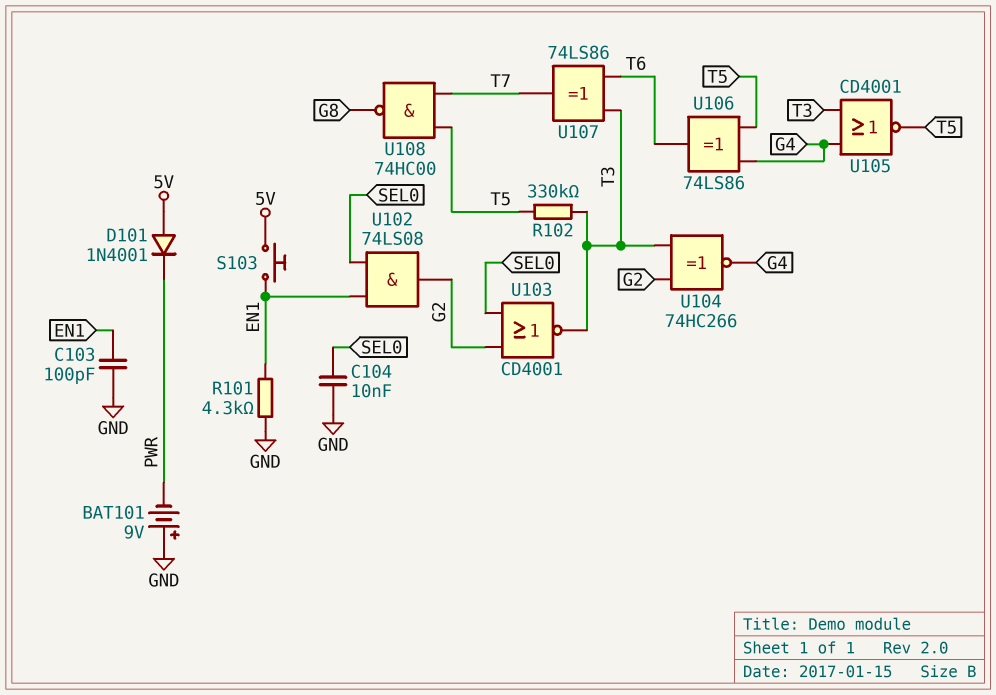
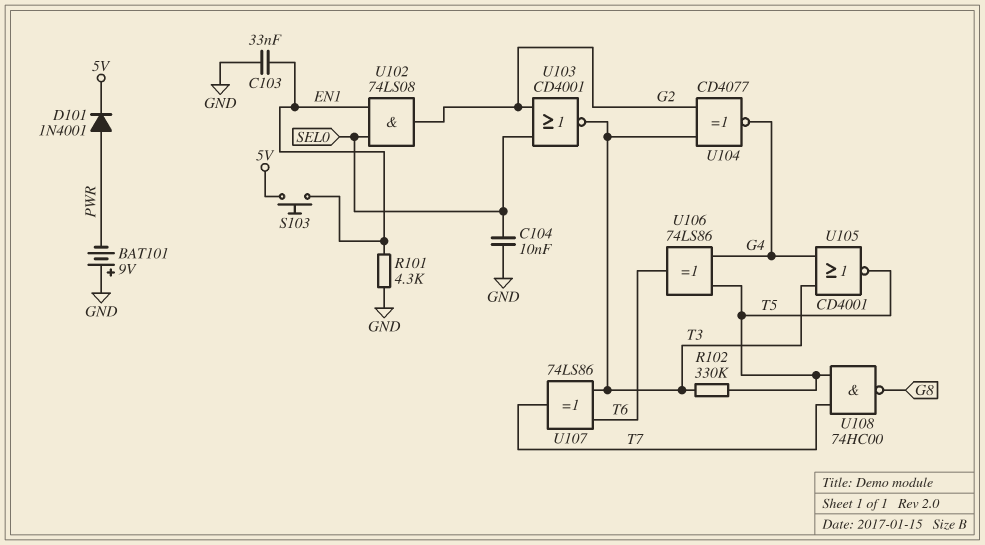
C103: 100pF (EN1, GND) -> 33nF (EN1, GND)
D101: diode 1N4001 (A 5V, K PWR) -> diode 1N4001 (A PWR, K 5V)
U104: XNOR 74HC266 (in G2, in T3, out G4) -> XNOR CD4077 (in G2, in T3, out G4)

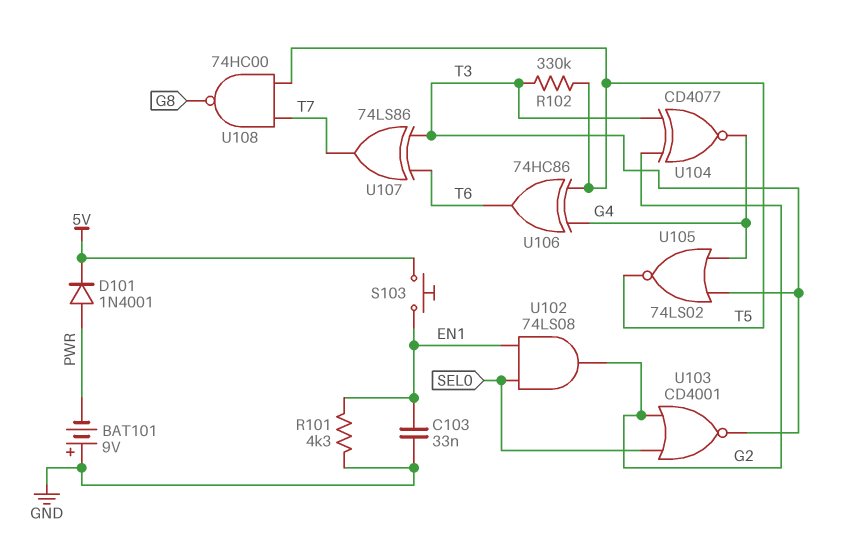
C104: 10nF (GND, SEL0) -> none
U105: NOR CD4001 (in G4, in T3, out T5) -> NOR 74LS02 (in G4, in T3, out T5)
U106: XOR 74LS86 (in G4, in T5, out T6) -> XOR 74HC86 (in G4, in T5, out T6)

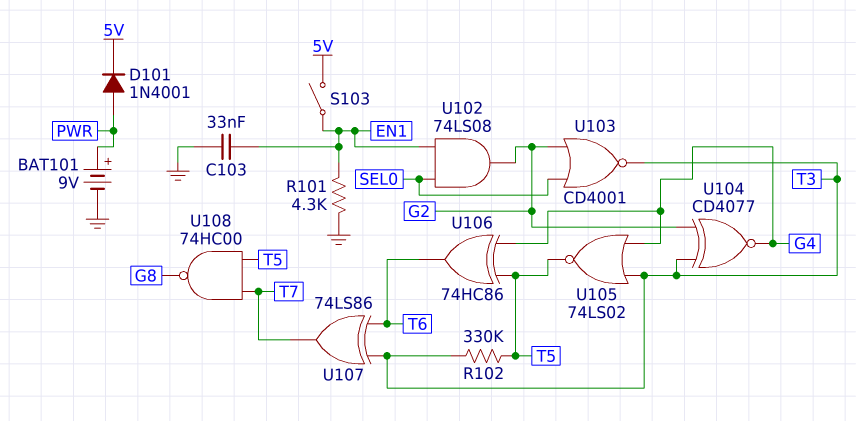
BAT101: 9V (plus GND, minus PWR) -> 9V (plus PWR, minus GND)
S103: button (5V, EN1) -> switch (5V, EN1)

